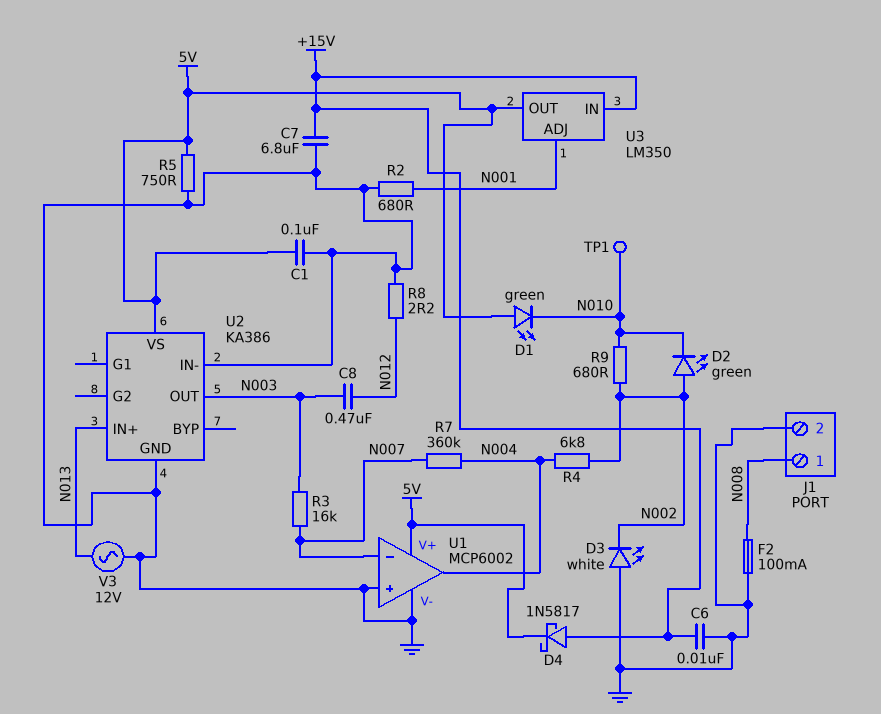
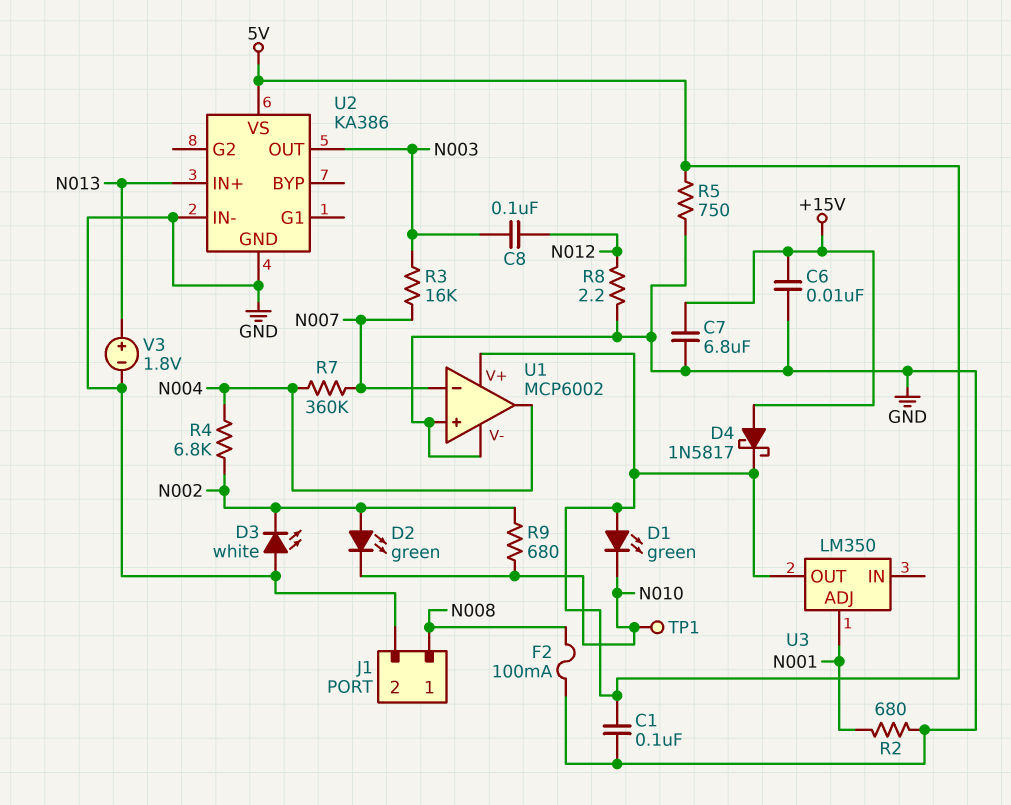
C8: 470nF (N003, N012) -> 100nF (N003, N012)
U3 pin IN: +15V -> none
V3: AC 12V (GND, N013) -> 1.8V (plus N013, minus GND)

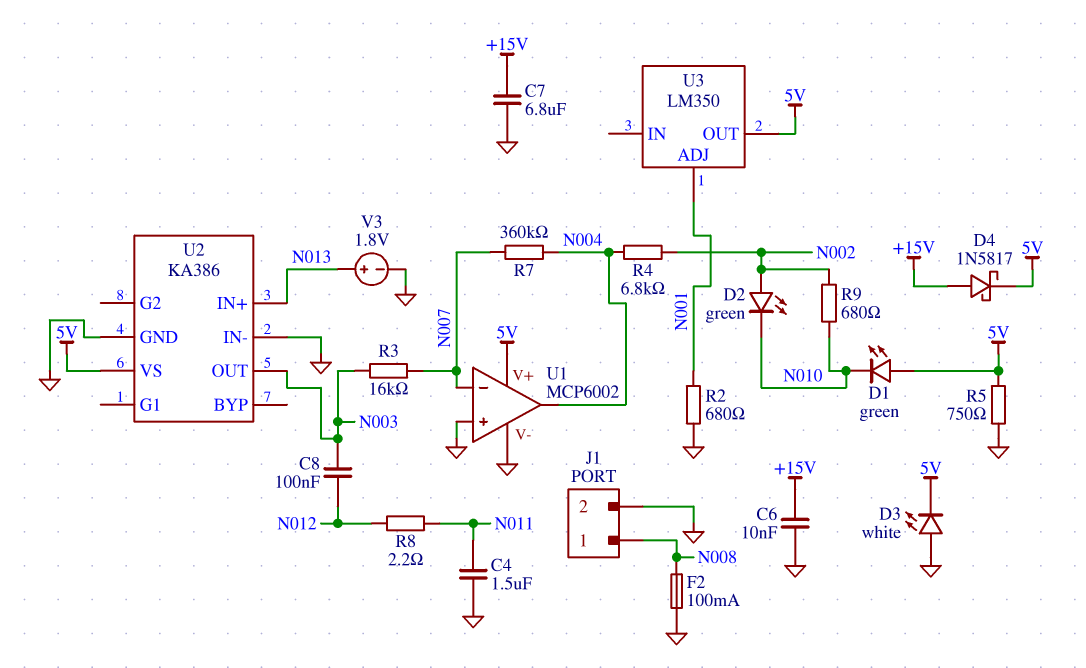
C1: 100nF (5V, GND) -> none
C4: none -> 1.5uF (GND, N011)
D3: LED white (A GND, K N002) -> LED white (A GND, K 5V)
R8: 2.2 (GND, N012) -> 2.2 (N011, N012)
TP1: test point (N010) -> none

